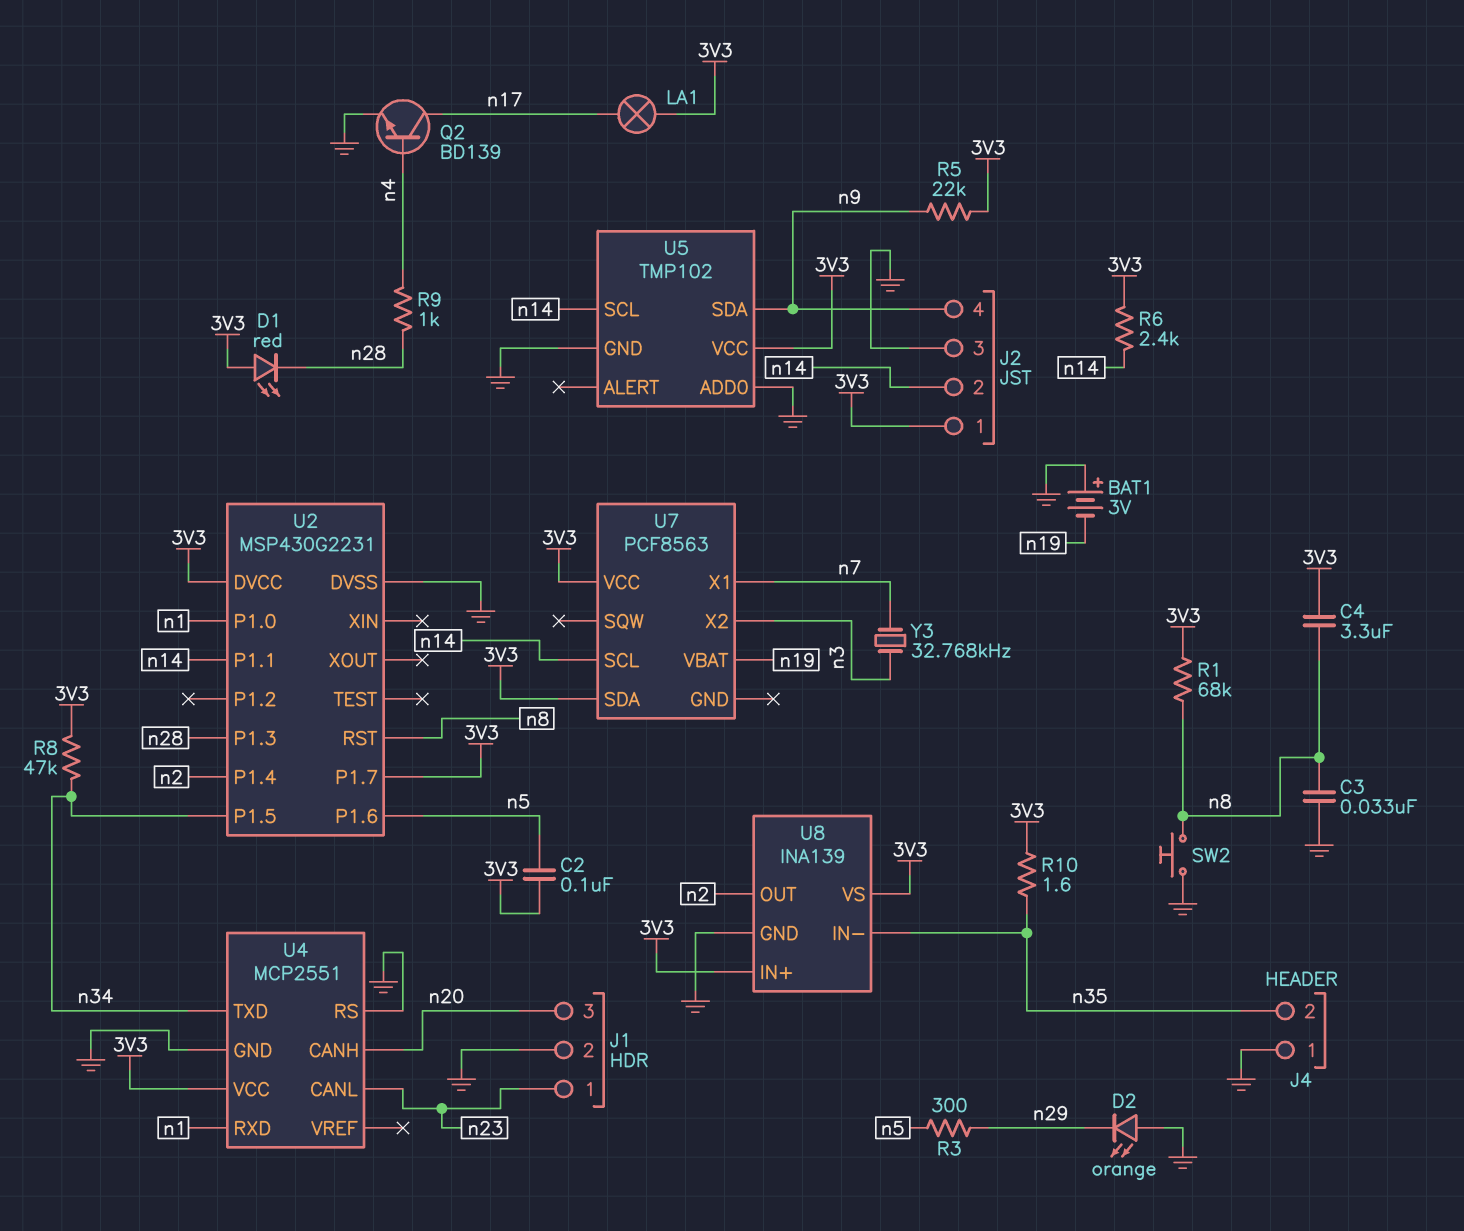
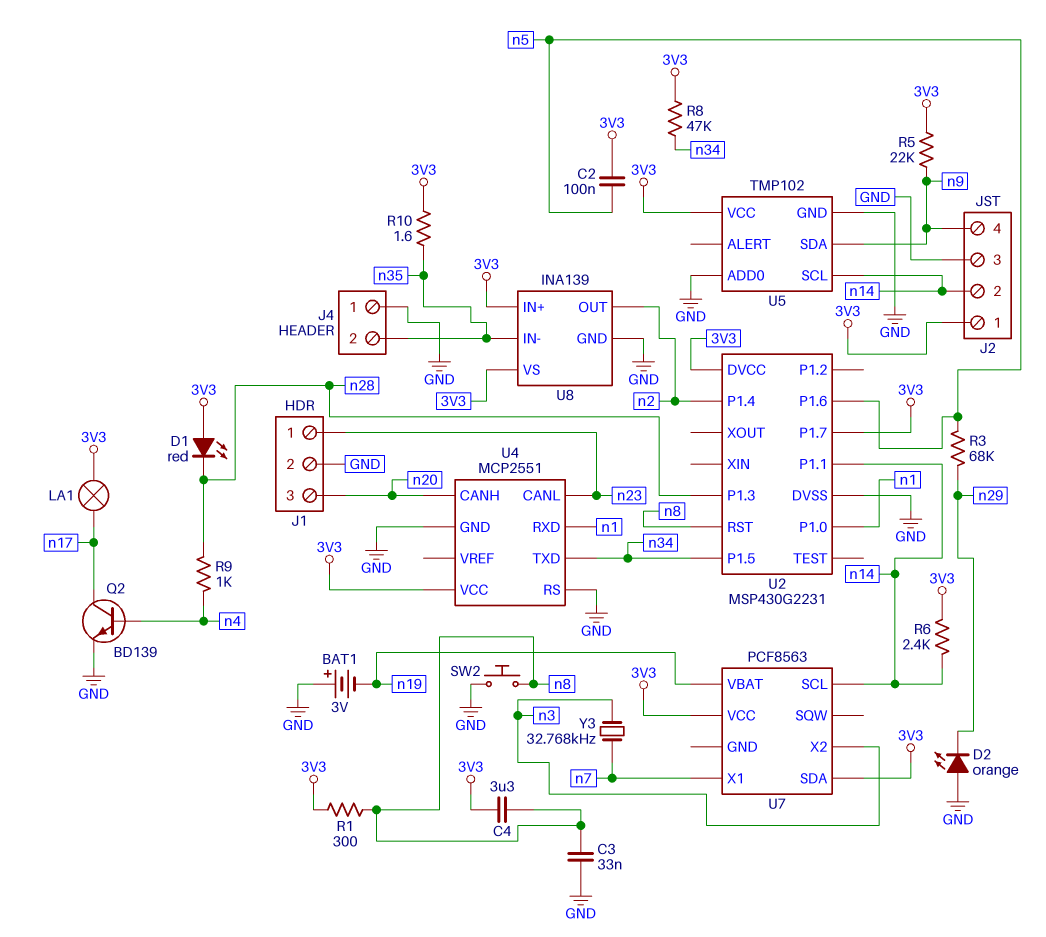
R1: 68k (3V3, n8) -> 300 (3V3, n8)
R3: 300 (n5, n29) -> 68k (n5, n29)

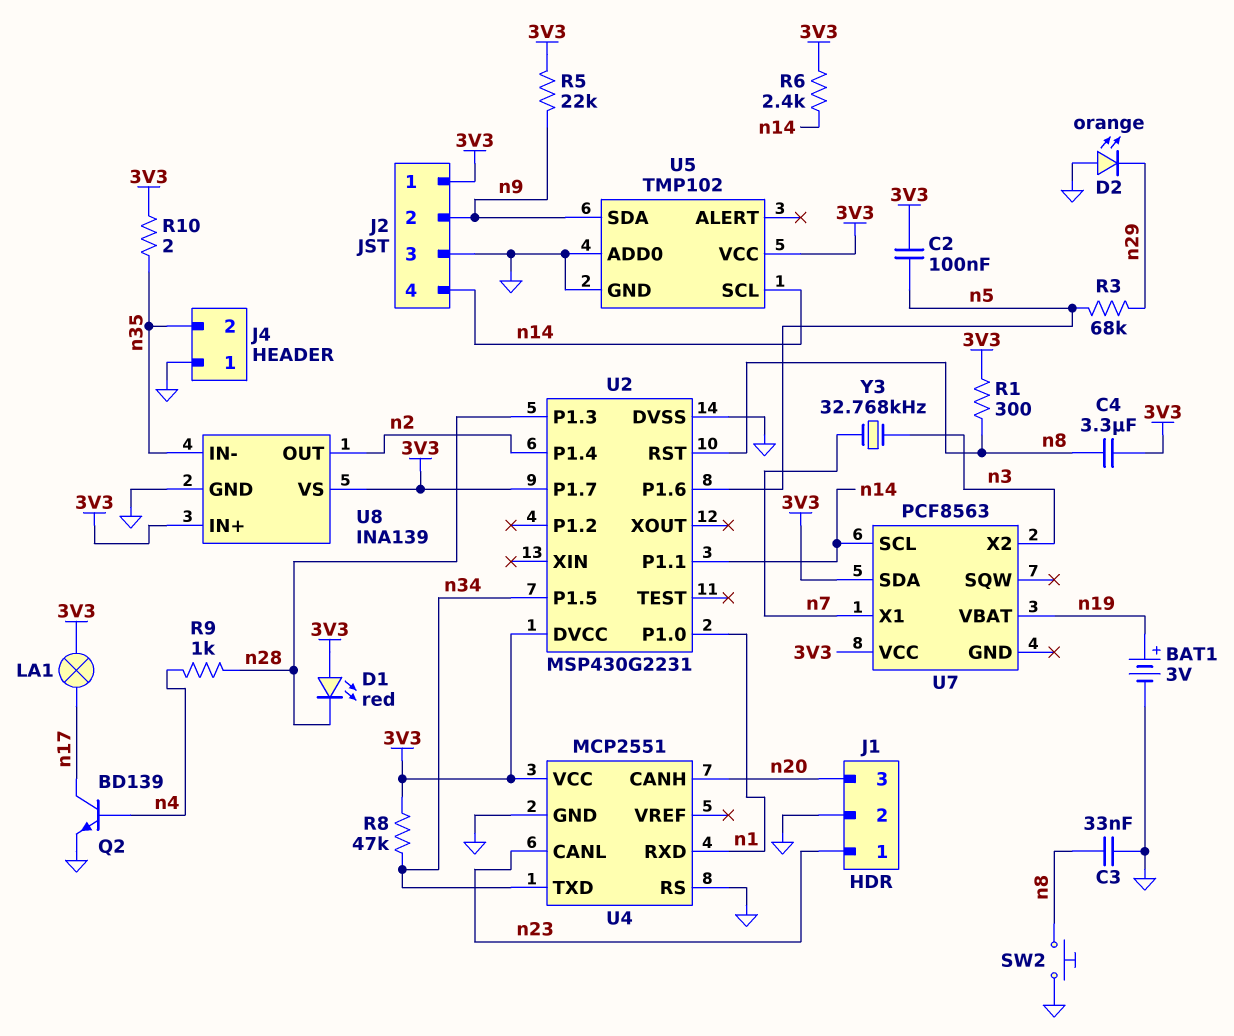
BAT1: 3V (plus GND, minus n19) -> 3V (plus n19, minus GND)
J2 pin 2: n14 -> n9
J2 pin 4: n9 -> n14
R10: 1.6 (3V3, n35) -> 2 (3V3, n35)

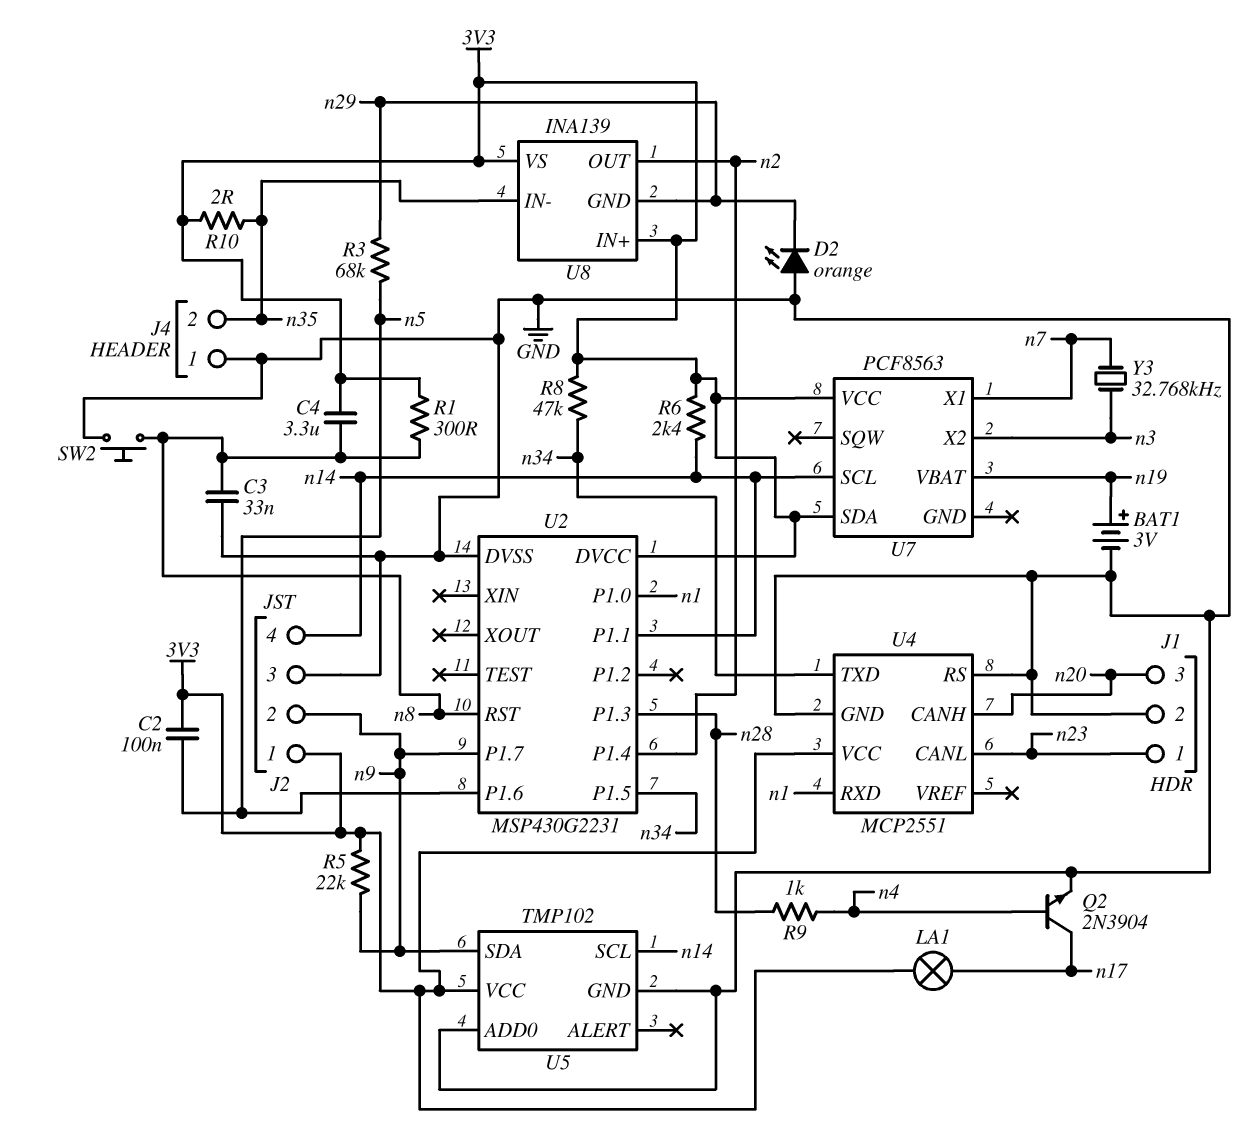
D1: LED red (A 3V3, K n28) -> none
Q2: NPN BD139 (B n4, C n17, E GND) -> NPN 2N3904 (B n4, C n17, E GND)
U2 pin P1.7: 3V3 -> n9
U8 pin GND: GND -> n29

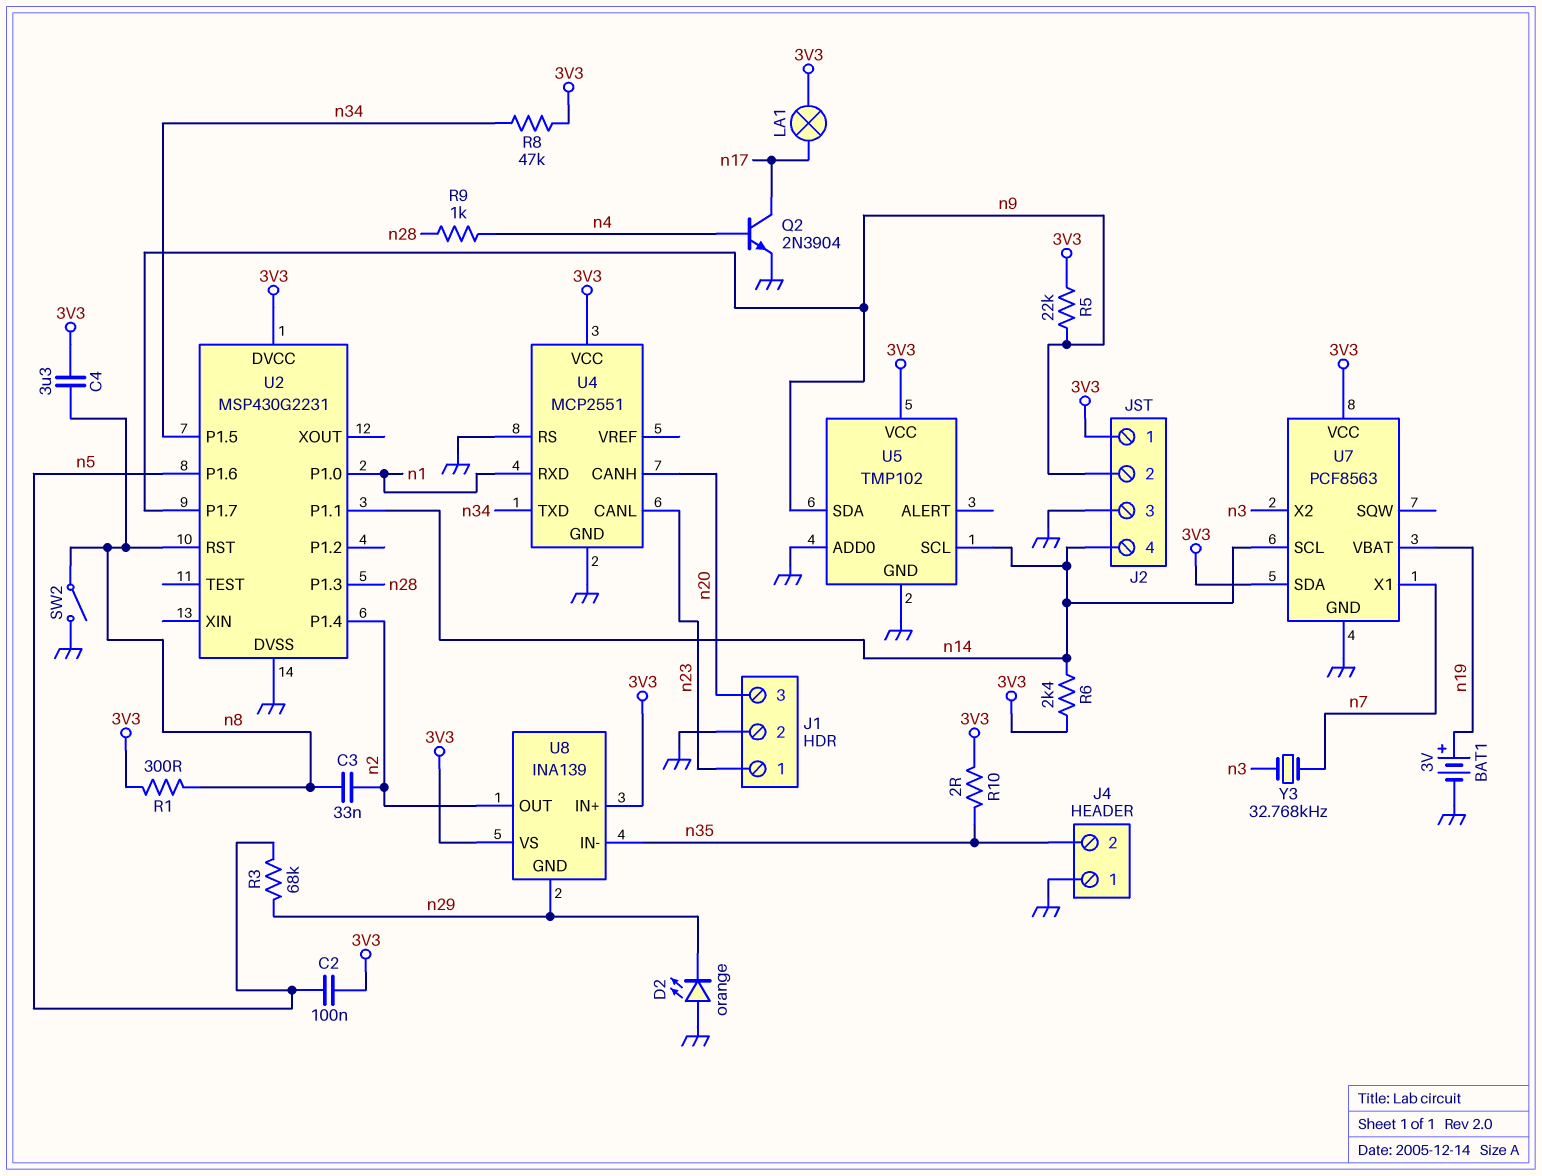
C3: 33nF (GND, n8) -> 33nF (n2, n8)
SW2: button (GND, n8) -> switch (GND, n8)
U7 pin GND: none -> GND

